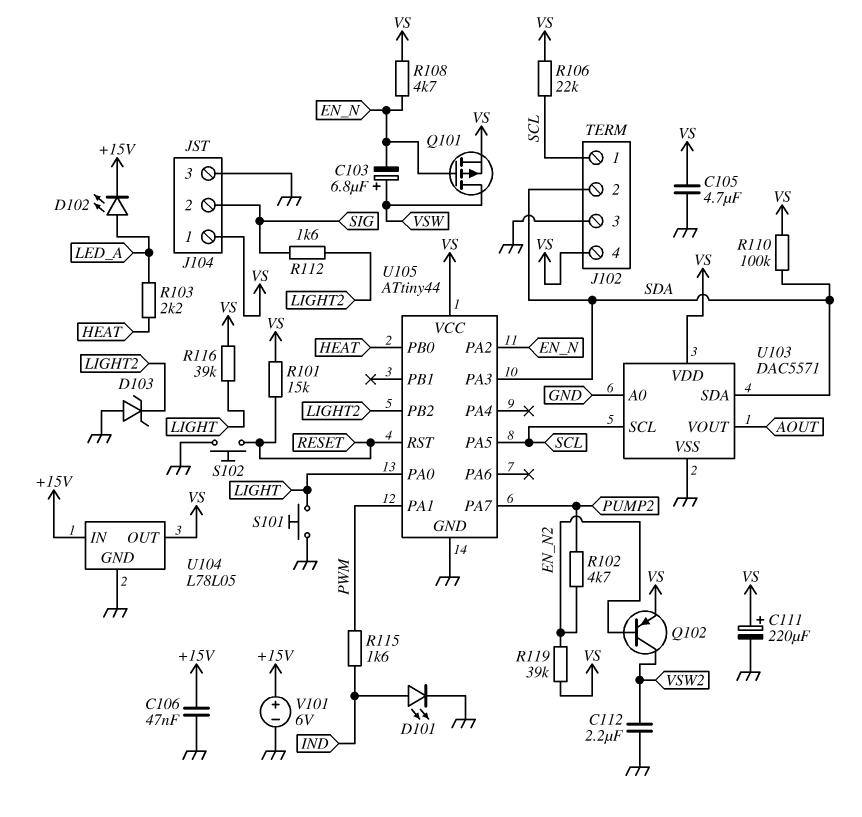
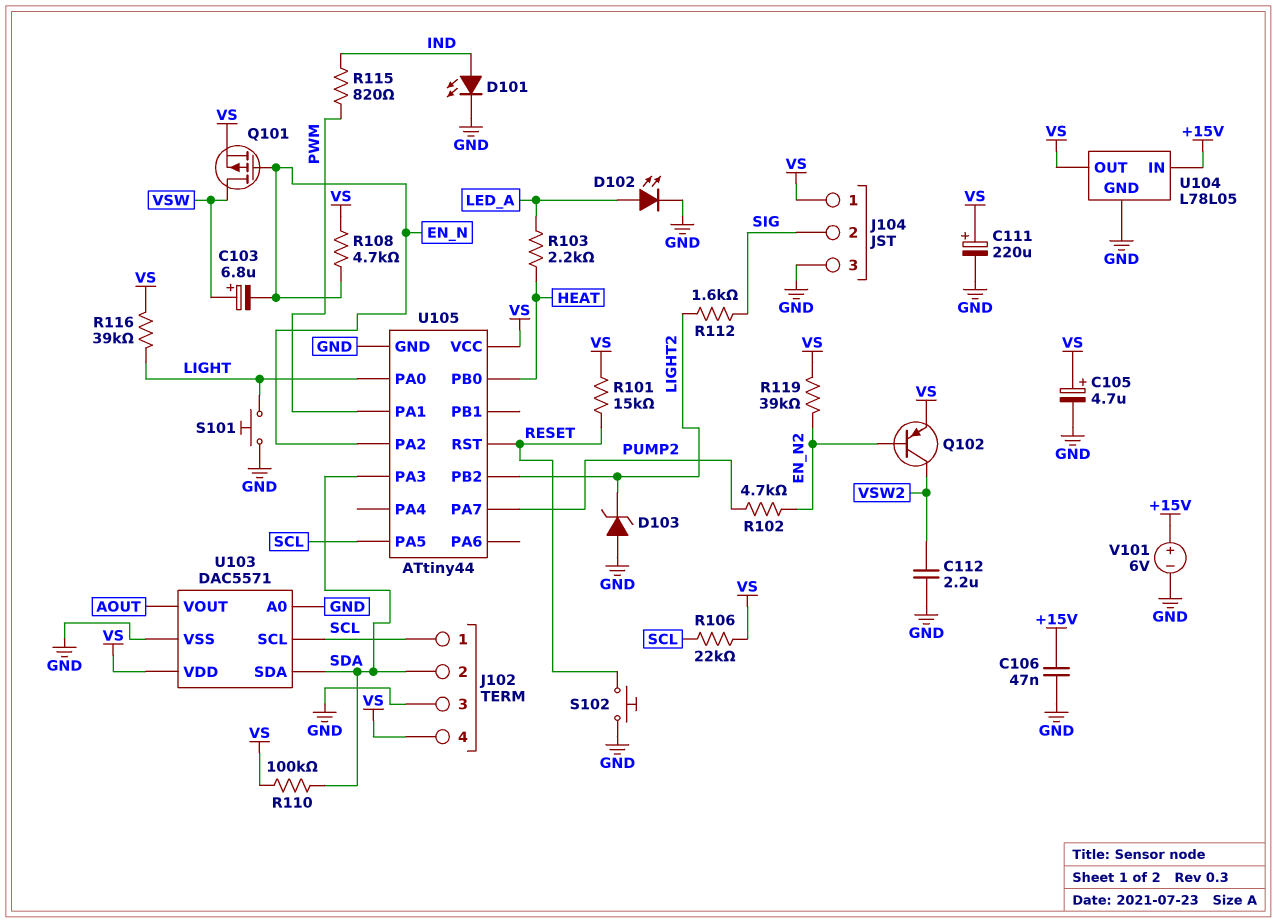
C105: 4.7uF (GND, VS) -> 4.7uF (plus VS, minus GND)
D102: LED (A LED_A, K +15V) -> LED (A LED_A, K GND)
R115: 1.6k (IND, PWM) -> 820 (IND, PWM)

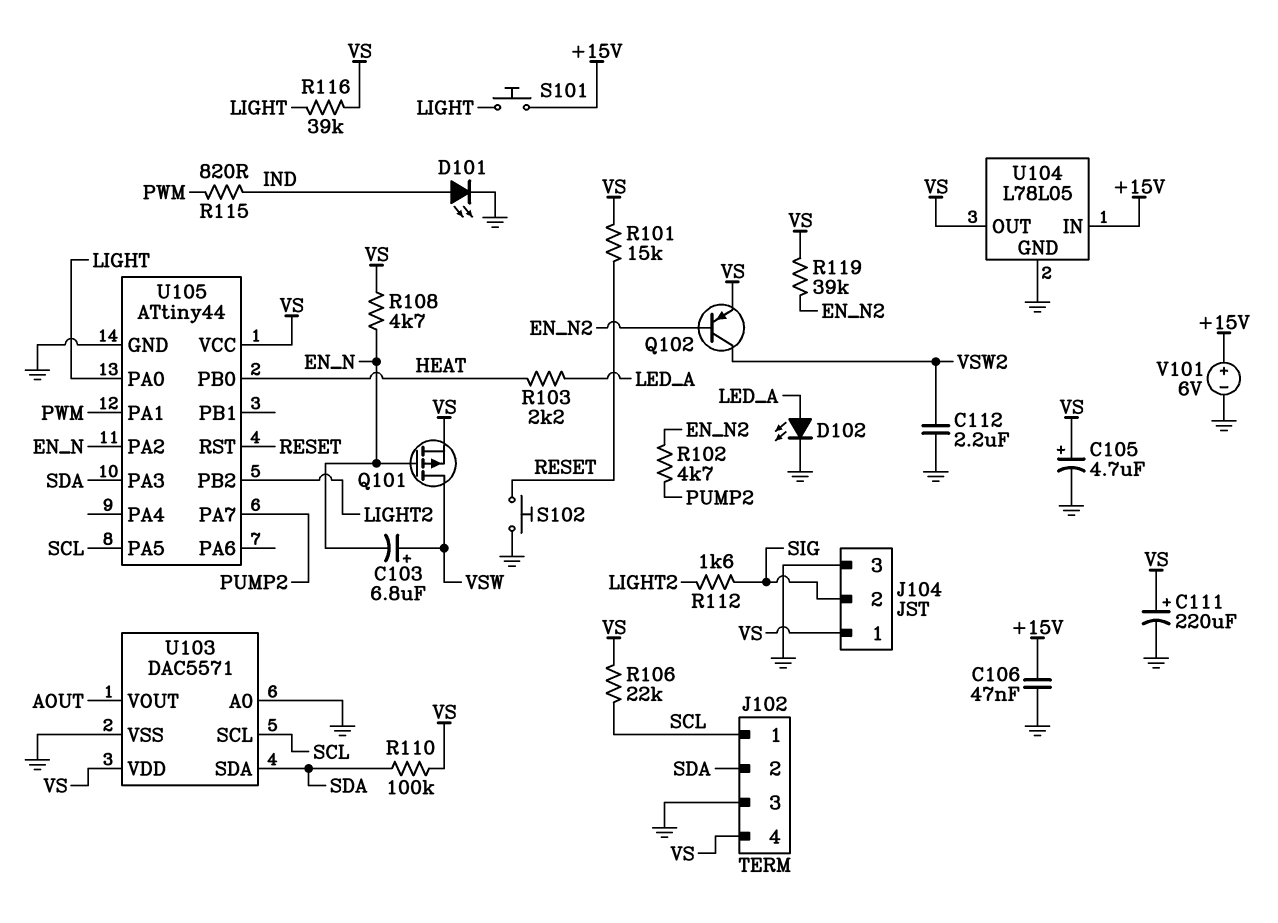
D103: zener (A GND, K LIGHT2) -> none
S101: button (GND, LIGHT) -> button (+15V, LIGHT)

